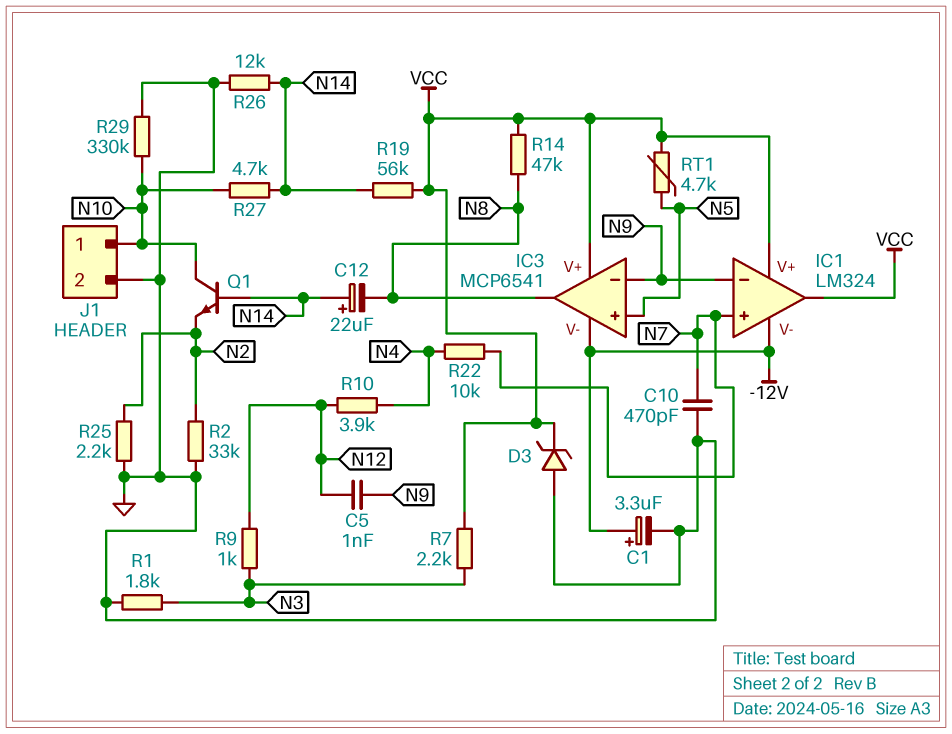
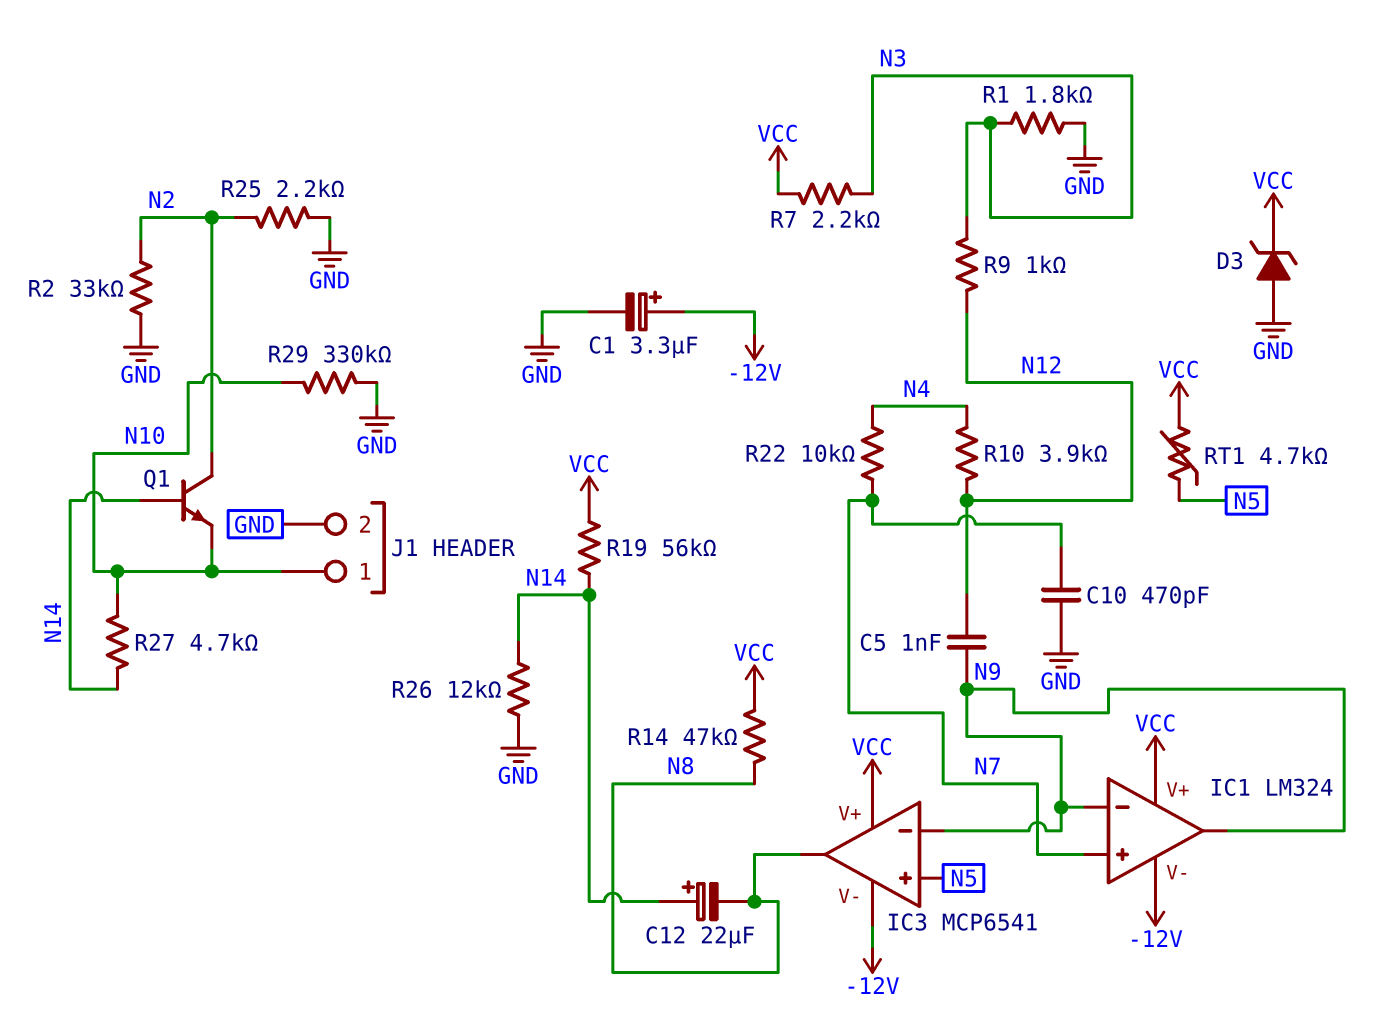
IC1 pin out: VCC -> N9
Q1: NPN (B N14, C N10, E N2) -> NPN (B N14, C N2, E N10)

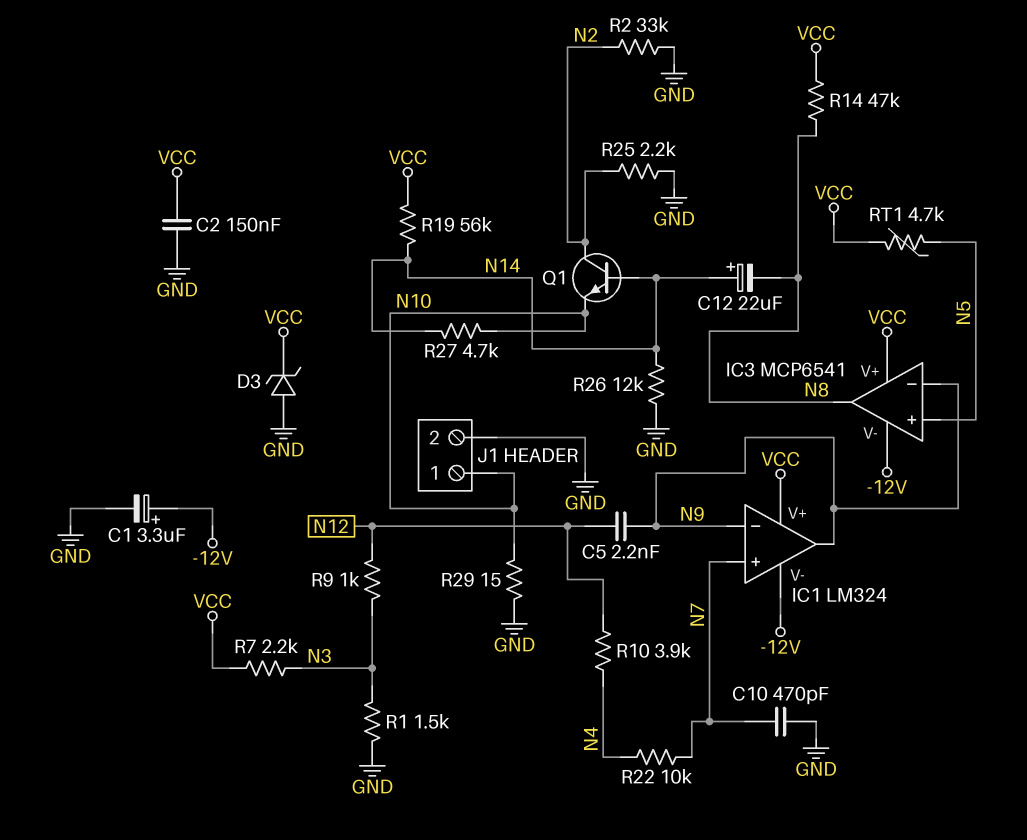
C2: none -> 150nF (GND, VCC)
C5: 1nF (N9, N12) -> 2.2nF (N9, N12)
R1: 1.8k (GND, N3) -> 1.5k (GND, N3)
R29: 330k (GND, N10) -> 15 (GND, N10)

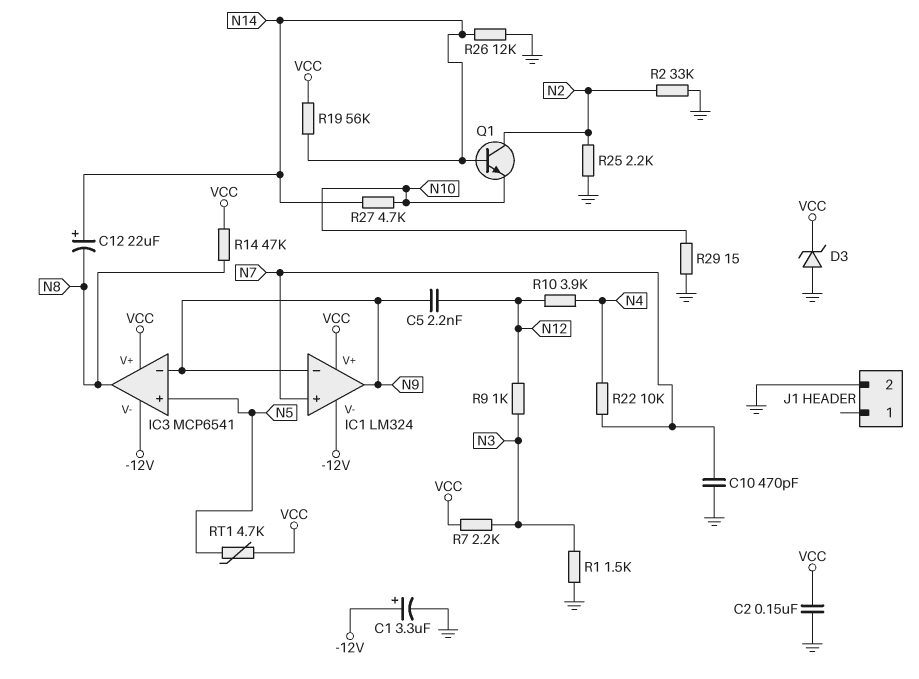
J1 pin 1: N10 -> none

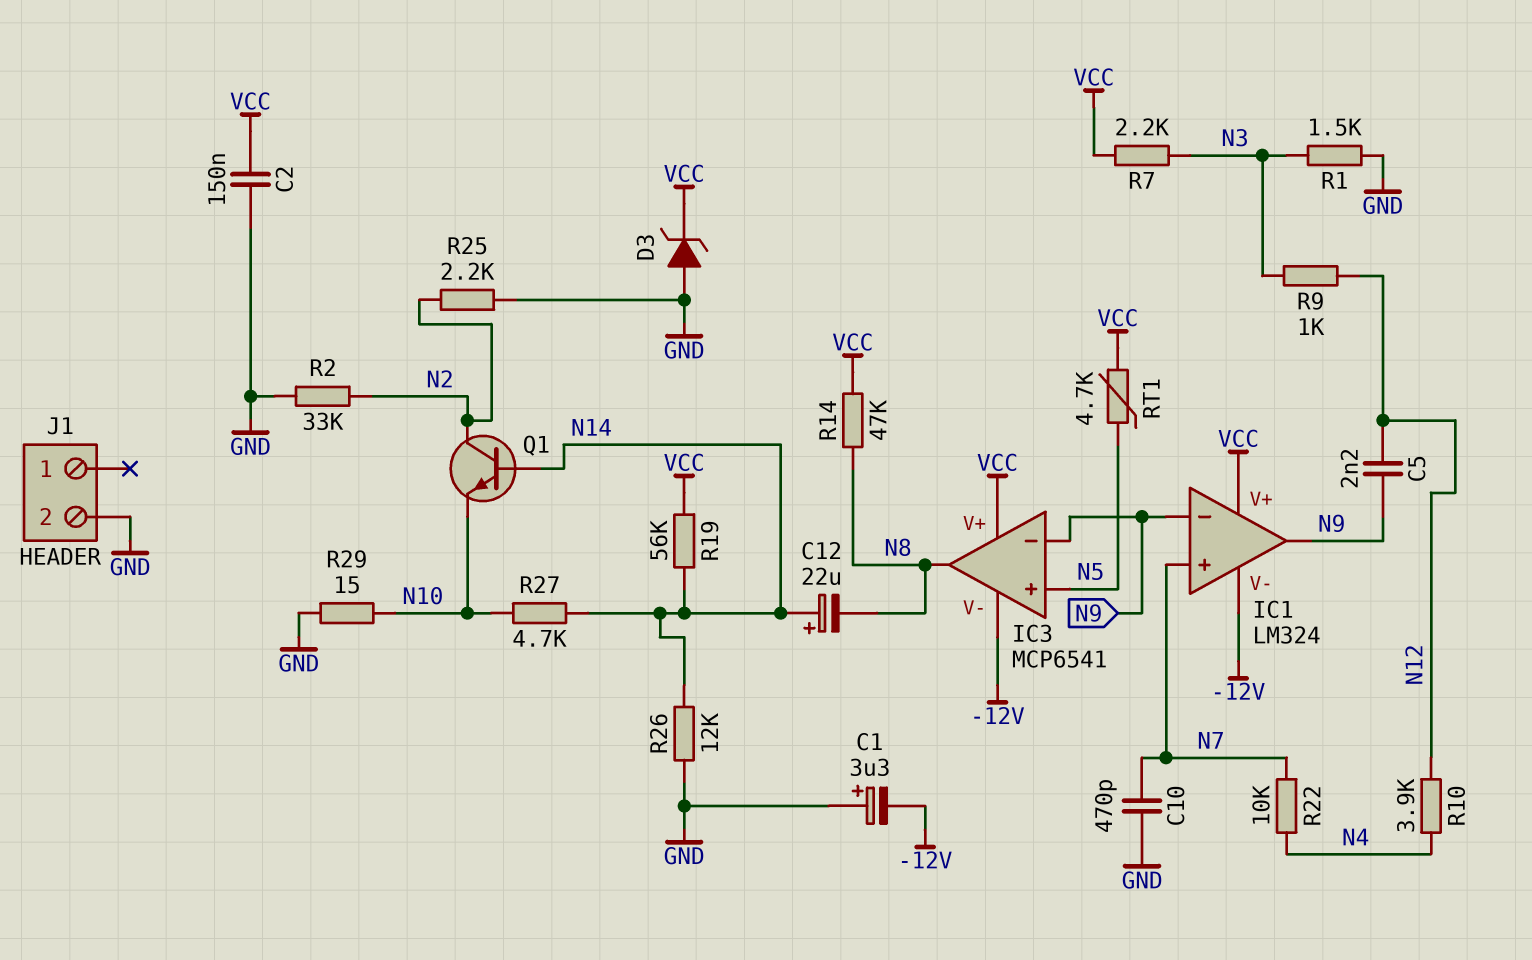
C1: 3.3uF (plus -12V, minus GND) -> 3.3uF (plus GND, minus -12V)

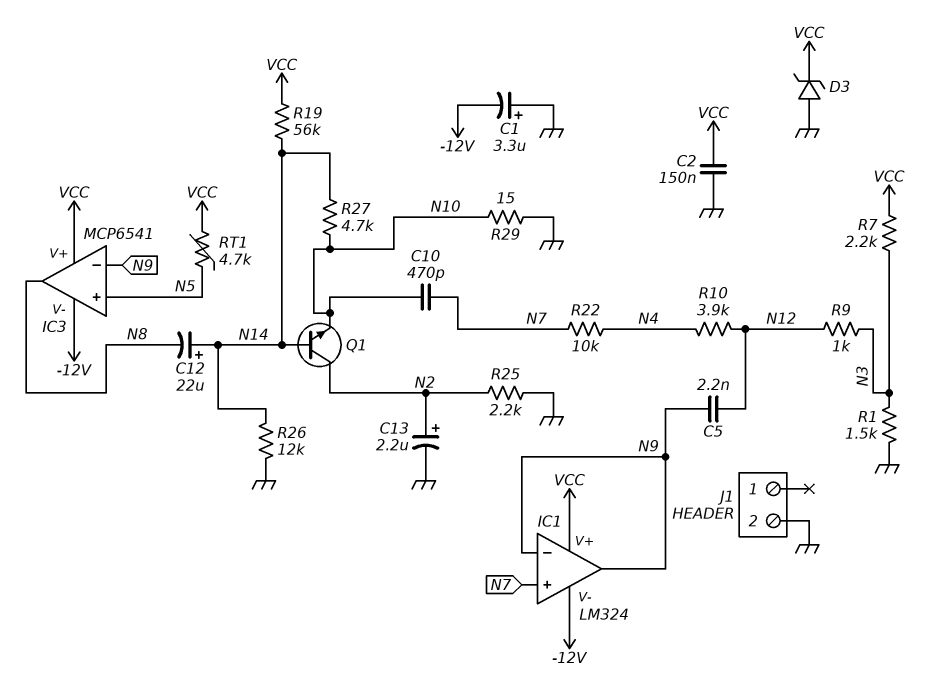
C10: 470pF (GND, N7) -> 470pF (N7, N10)
C13: none -> 2.2uF (plus N2, minus GND)
R2: 33k (GND, N2) -> none
R14: 47k (N8, VCC) -> none

